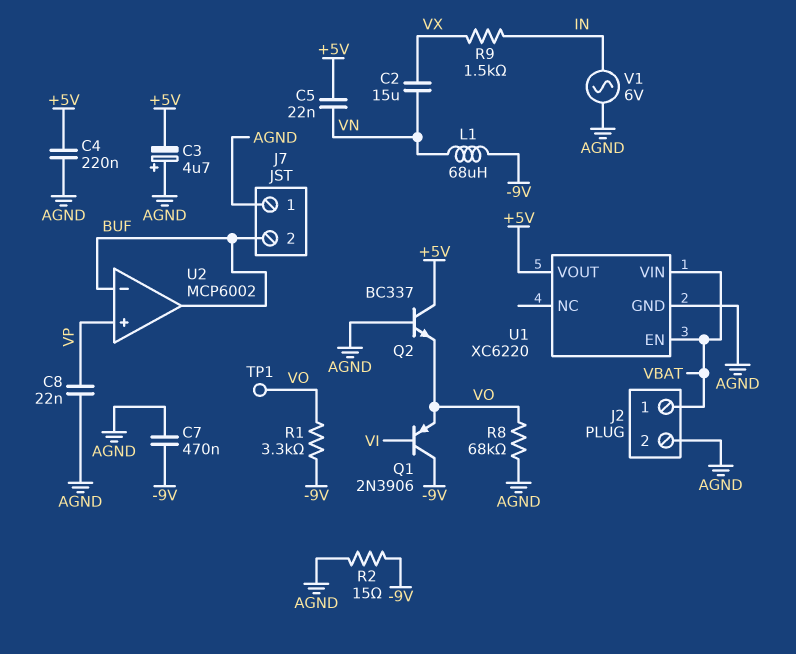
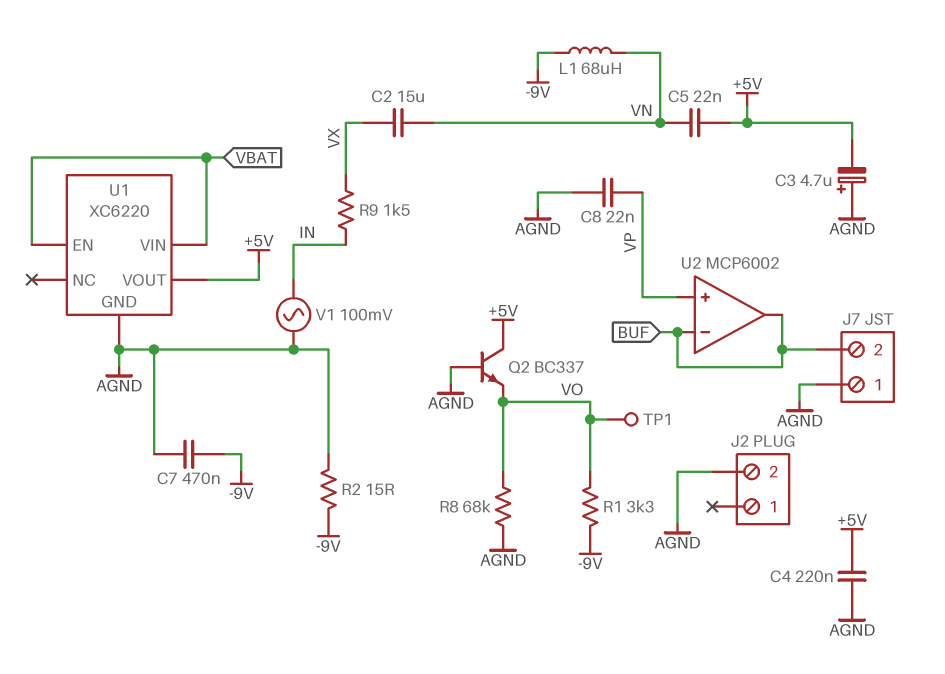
J2 pin 1: VBAT -> none
Q1: PNP 2N3906 (B VI, C -9V, E VO) -> none
V1: AC 6V (AGND, IN) -> AC 100mV (AGND, IN)

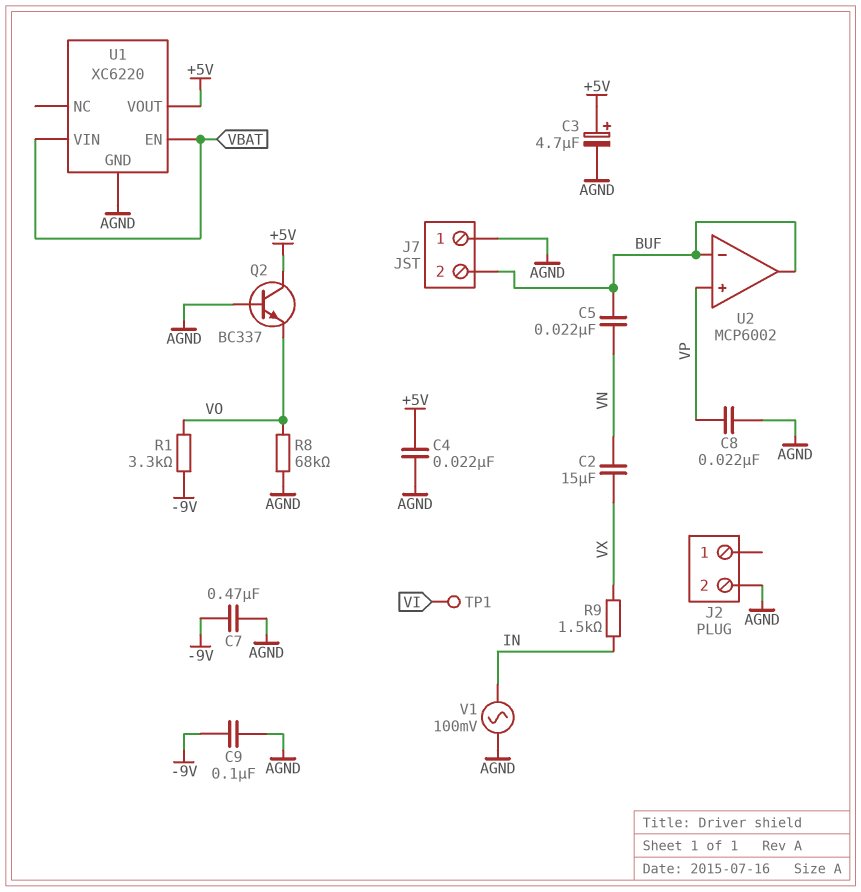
C3: 4.7uF (plus AGND, minus +5V) -> 4.7uF (plus +5V, minus AGND)
C4: 220nF (+5V, AGND) -> 22nF (+5V, AGND)
C5: 22nF (+5V, VN) -> 22nF (BUF, VN)
C9: none -> 100nF (-9V, AGND)
L1: 68uH (-9V, VN) -> none
R2: 15 (-9V, AGND) -> none
TP1: test point (VO) -> test point (VI)

